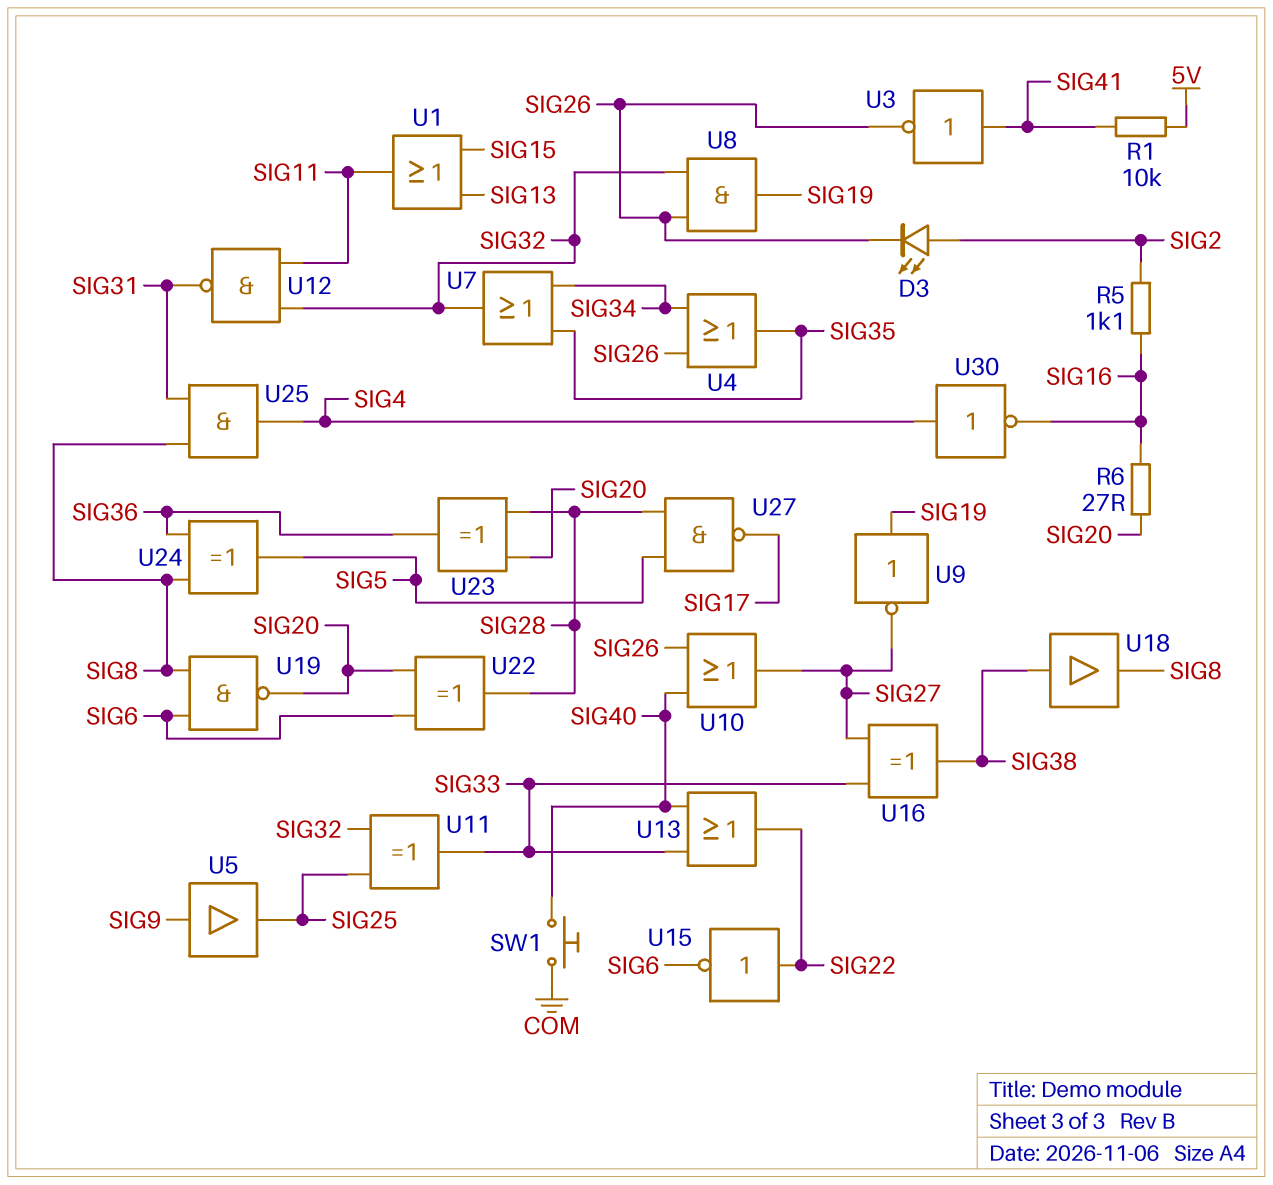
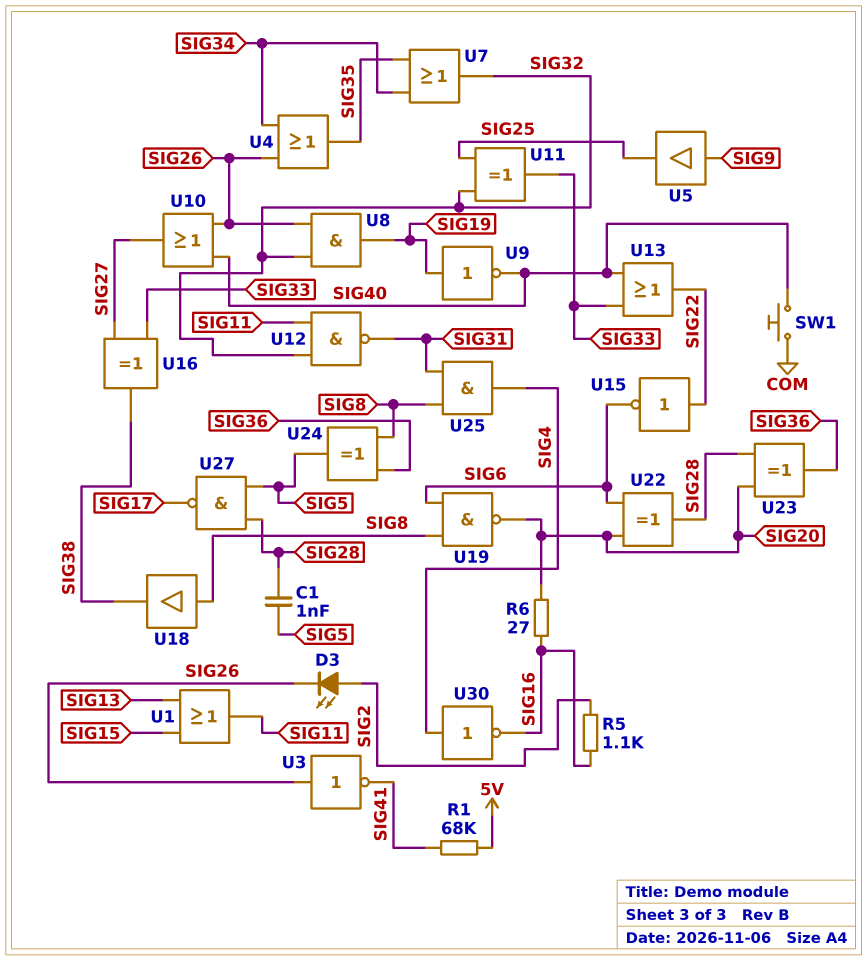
C1: none -> 1nF (SIG5, SIG28)
R1: 10k (5V, SIG41) -> 68k (5V, SIG41)
U3: NOT (in SIG41, out SIG26) -> NOT (in SIG26, out SIG41)
U9: NOT (in SIG19, out SIG27) -> NOT (in SIG19, out SIG40)
U18: buffer (in SIG38, out SIG8) -> buffer (in SIG8, out SIG38)

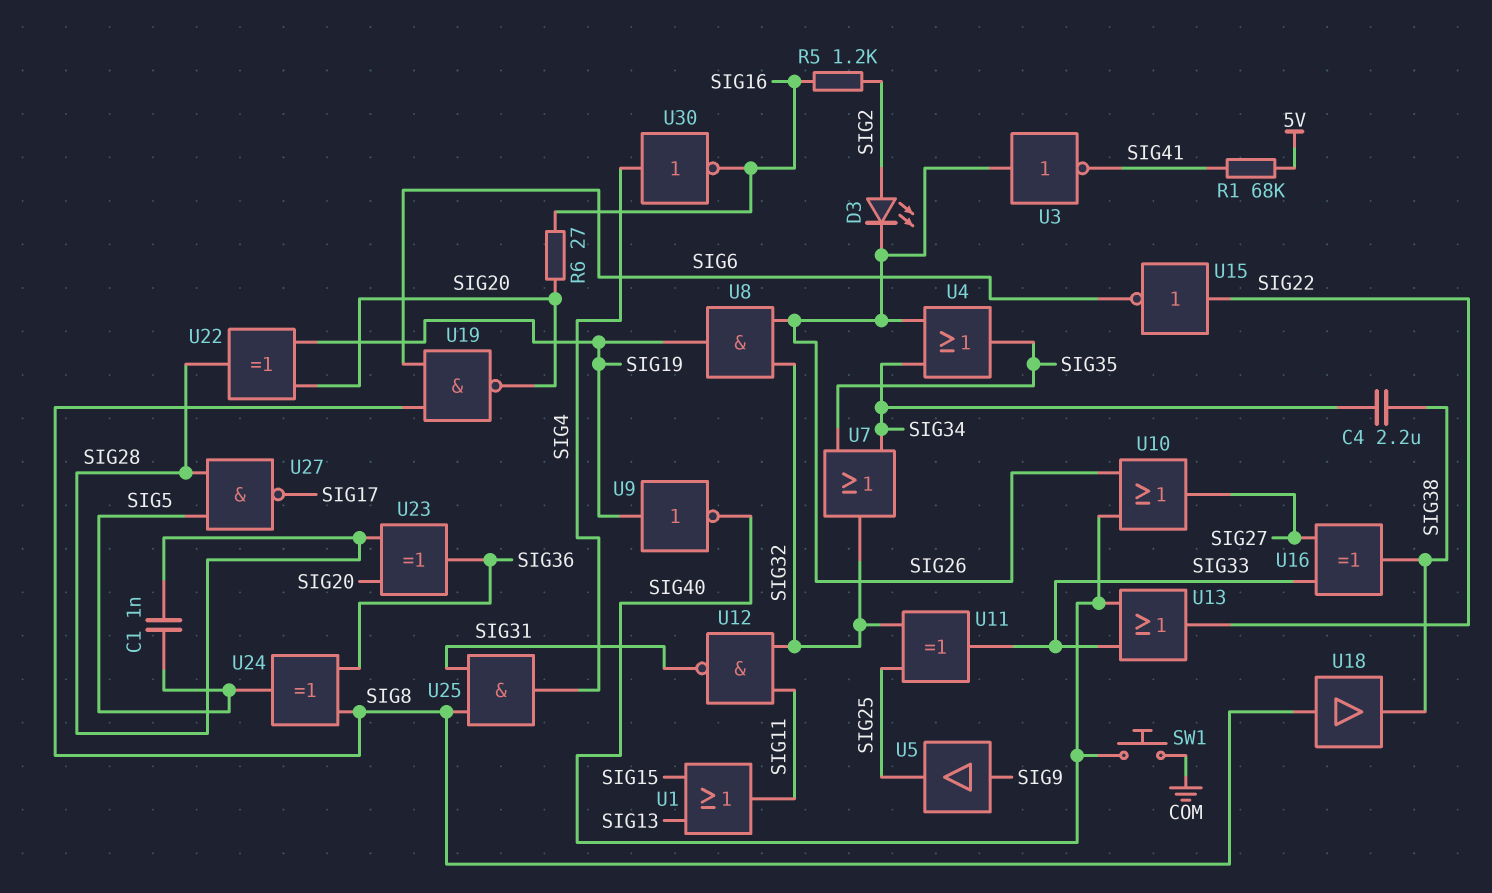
C4: none -> 2.2uF (SIG34, SIG38)
R5: 1.1k (SIG2, SIG16) -> 1.2k (SIG2, SIG16)
U22: XOR (in SIG6, in SIG20, out SIG28) -> XOR (in SIG19, in SIG20, out SIG28)

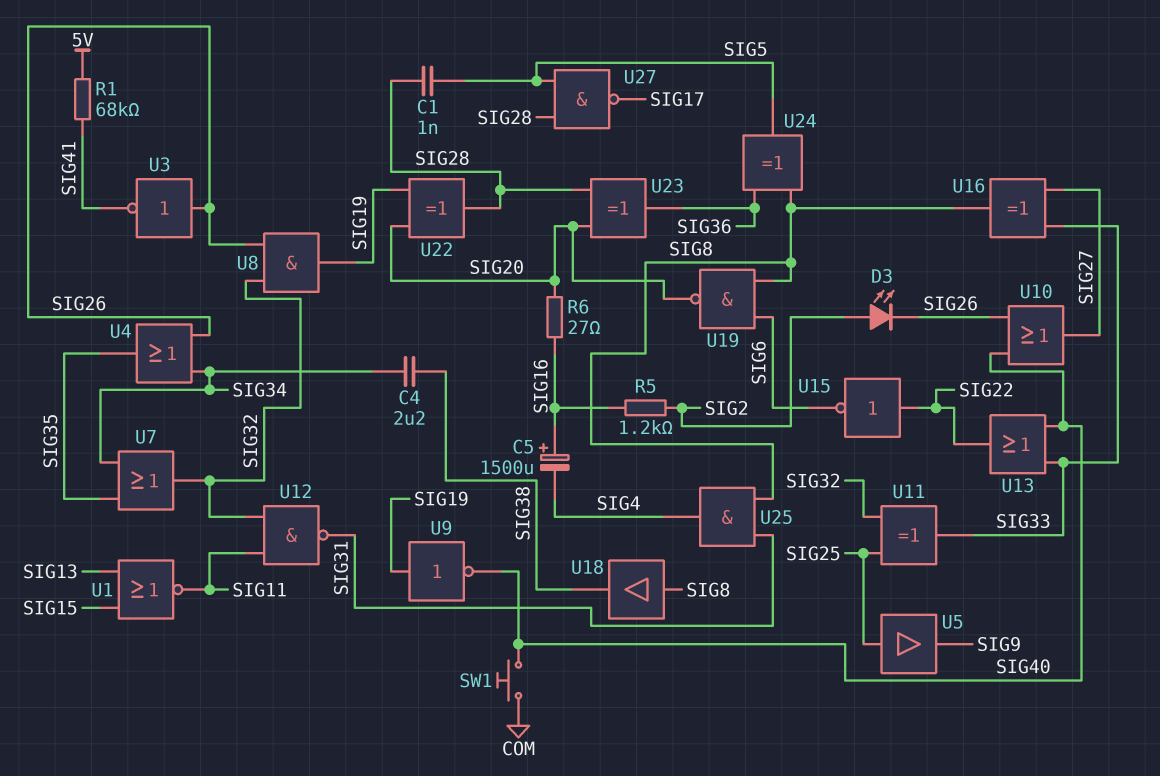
C5: none -> 1500uF (plus SIG16, minus SIG4)
U1: OR (in SIG13, in SIG15, out SIG11) -> NOR (in SIG13, in SIG15, out SIG11)
U5: buffer (in SIG9, out SIG25) -> buffer (in SIG25, out SIG9)
U16: XOR (in SIG27, in SIG33, out SIG38) -> XOR (in SIG27, in SIG33, out SIG8)
U30: NOT (in SIG4, out SIG16) -> none

